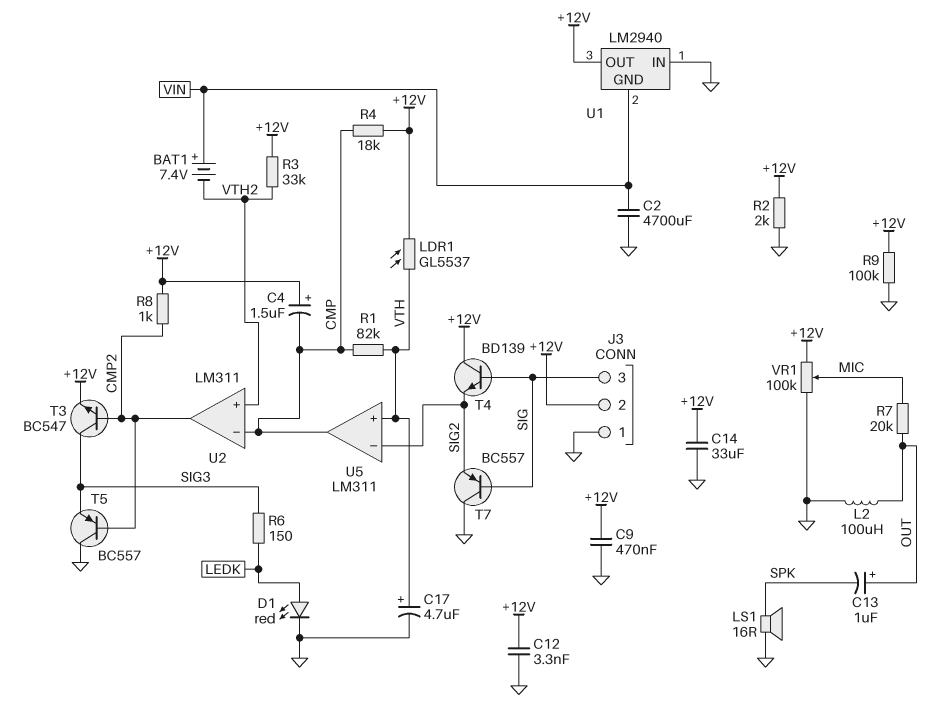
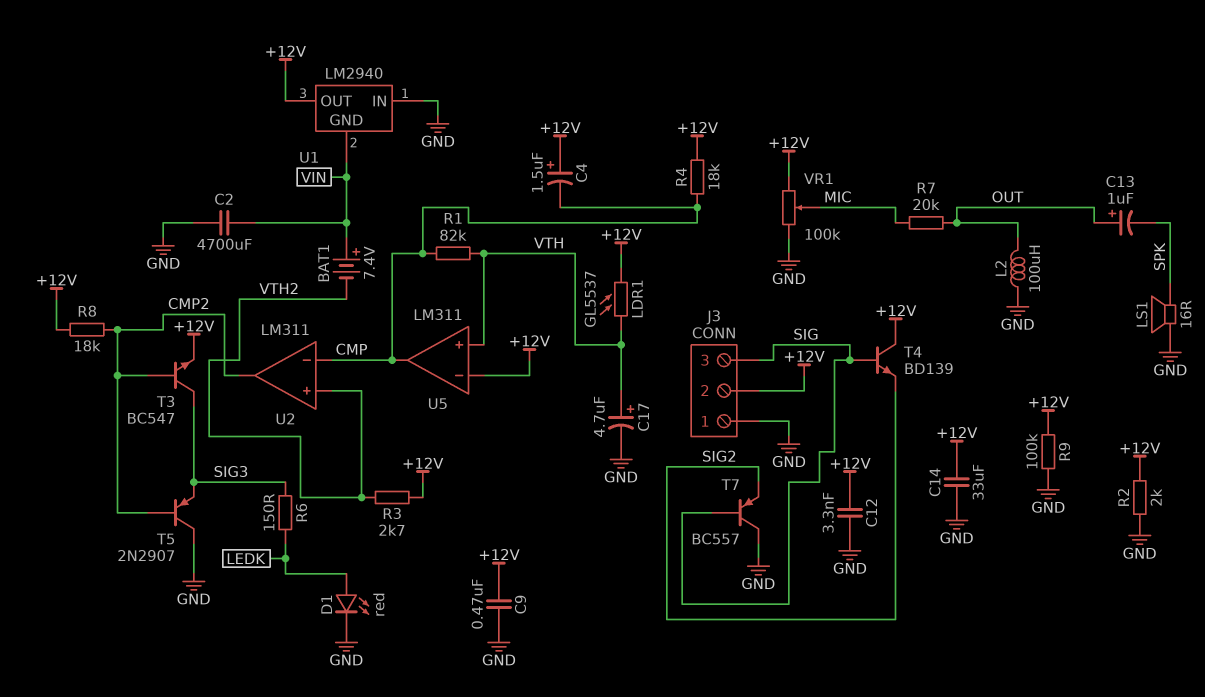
R3: 33k (+12V, VTH2) -> 2.7k (+12V, VTH2)
R8: 1k (+12V, CMP2) -> 18k (+12V, CMP2)
T5: PNP BC557 (B CMP2, C GND, E SIG3) -> PNP 2N2907 (B CMP2, C GND, E SIG3)
U5 pin in-: SIG2 -> +12V

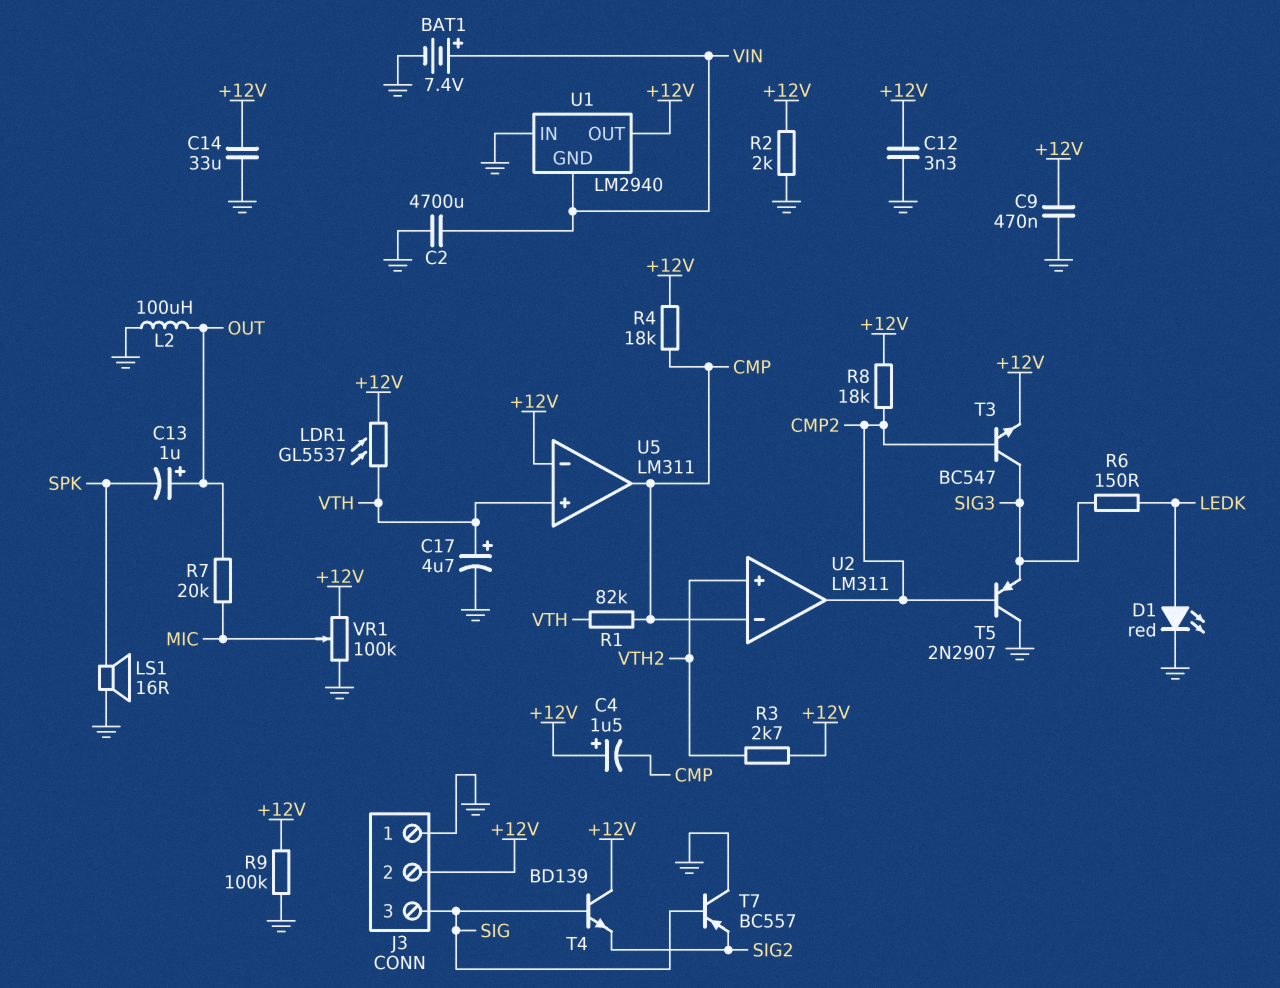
BAT1: 7.4V (plus VIN, minus VTH2) -> 7.4V (plus VIN, minus GND)

